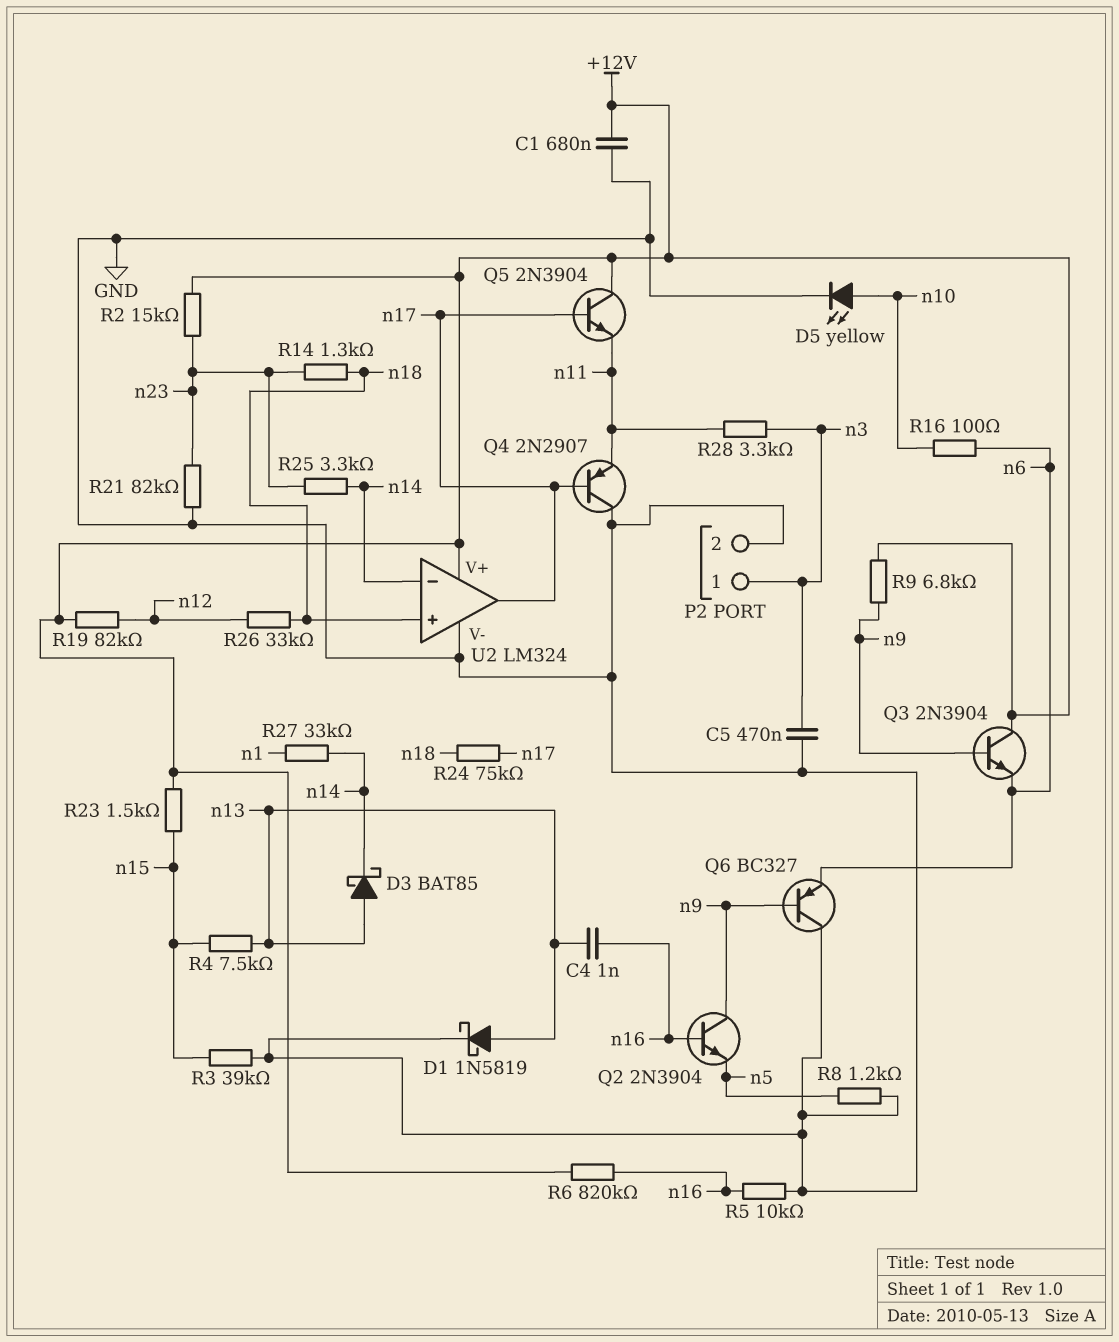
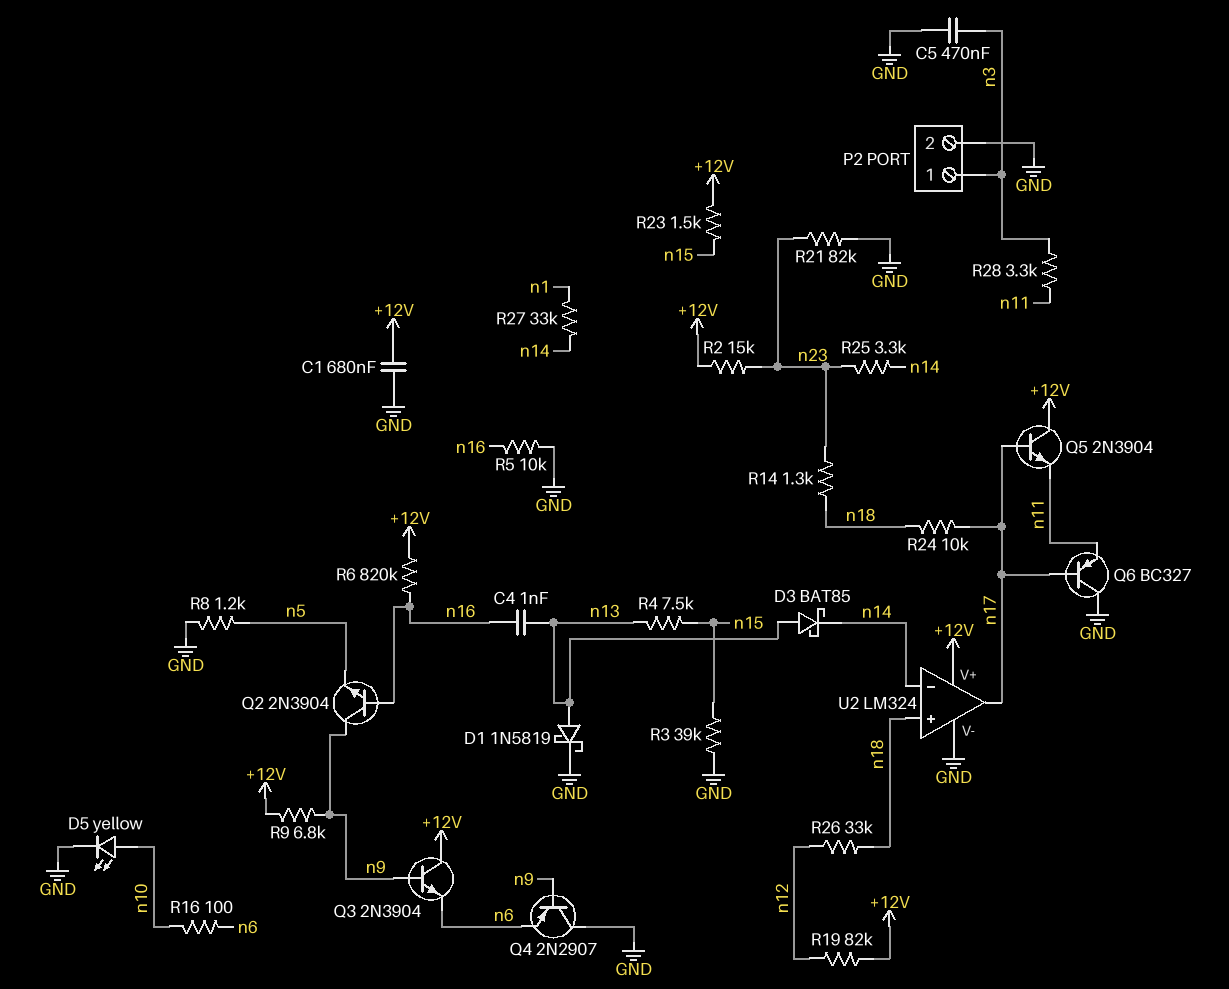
Q4: PNP 2N2907 (B n17, C GND, E n11) -> PNP 2N2907 (B n9, C GND, E n6)
Q6: PNP BC327 (B n9, C GND, E n6) -> PNP BC327 (B n17, C GND, E n11)
R24: 75k (n17, n18) -> 10k (n17, n18)

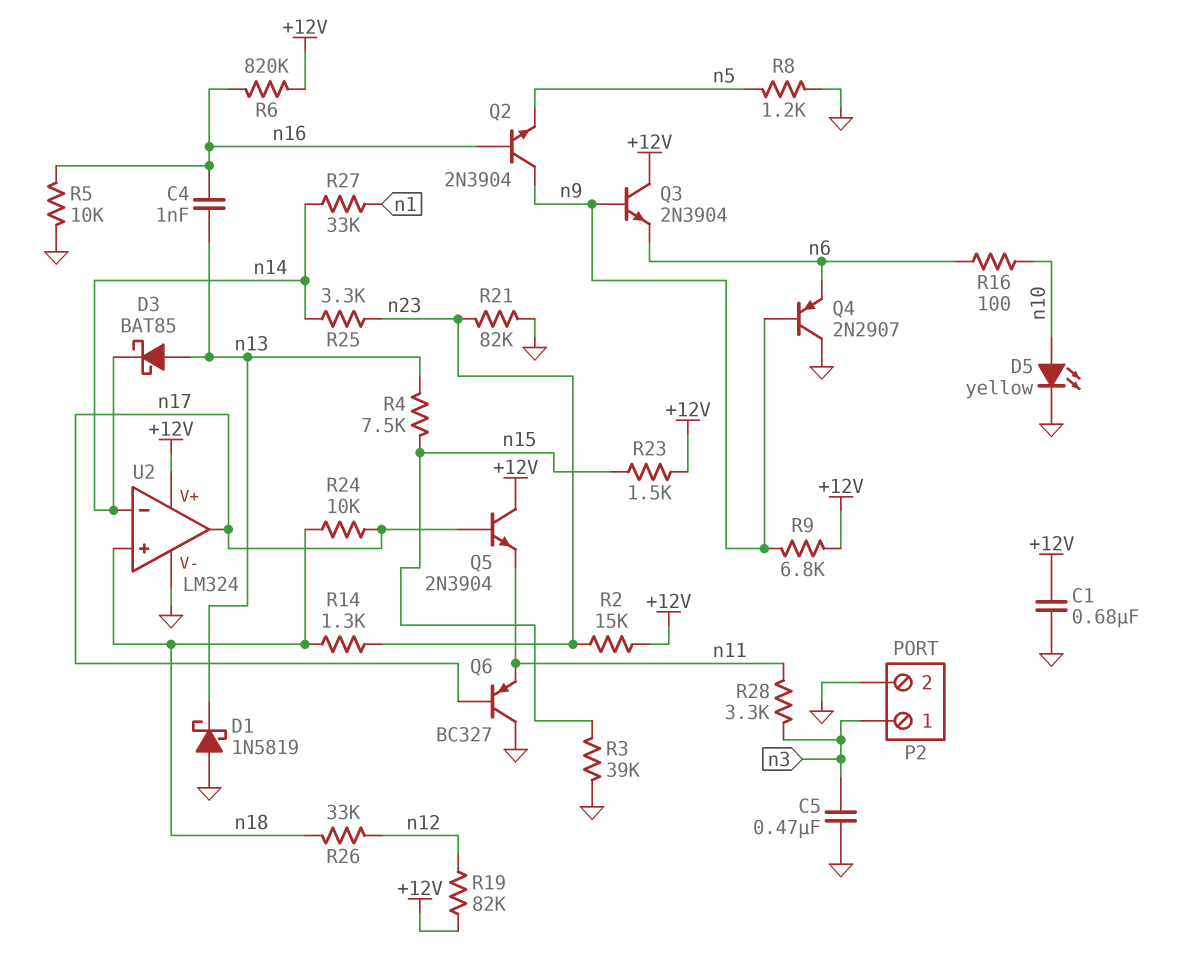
D1: schottky 1N5819 (A n13, K GND) -> schottky 1N5819 (A GND, K n13)

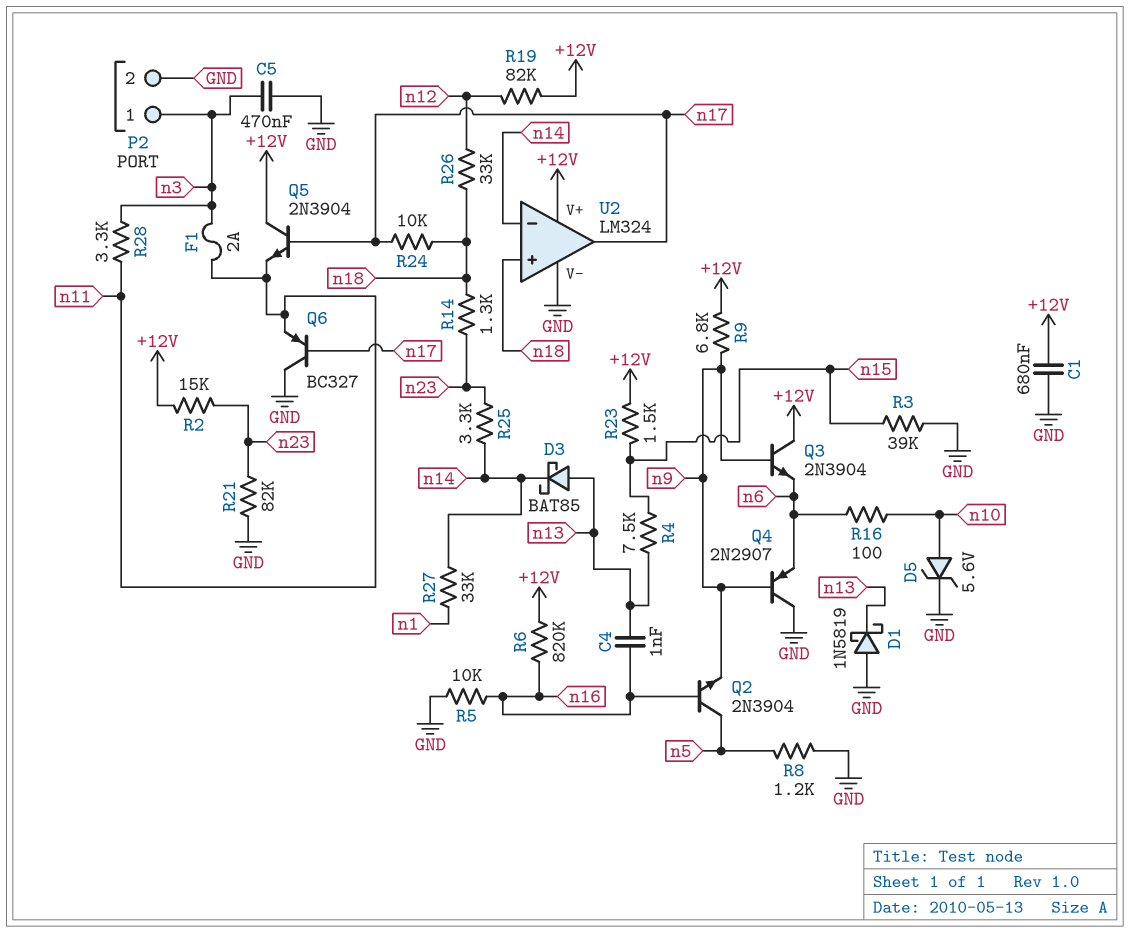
D5: LED yellow (A n10, K GND) -> zener 5.6V (A n10, K GND)
F1: none -> 2A (n3, n11)
Q2: NPN 2N3904 (B n16, C n9, E n5) -> NPN 2N3904 (B n16, C n5, E n9)

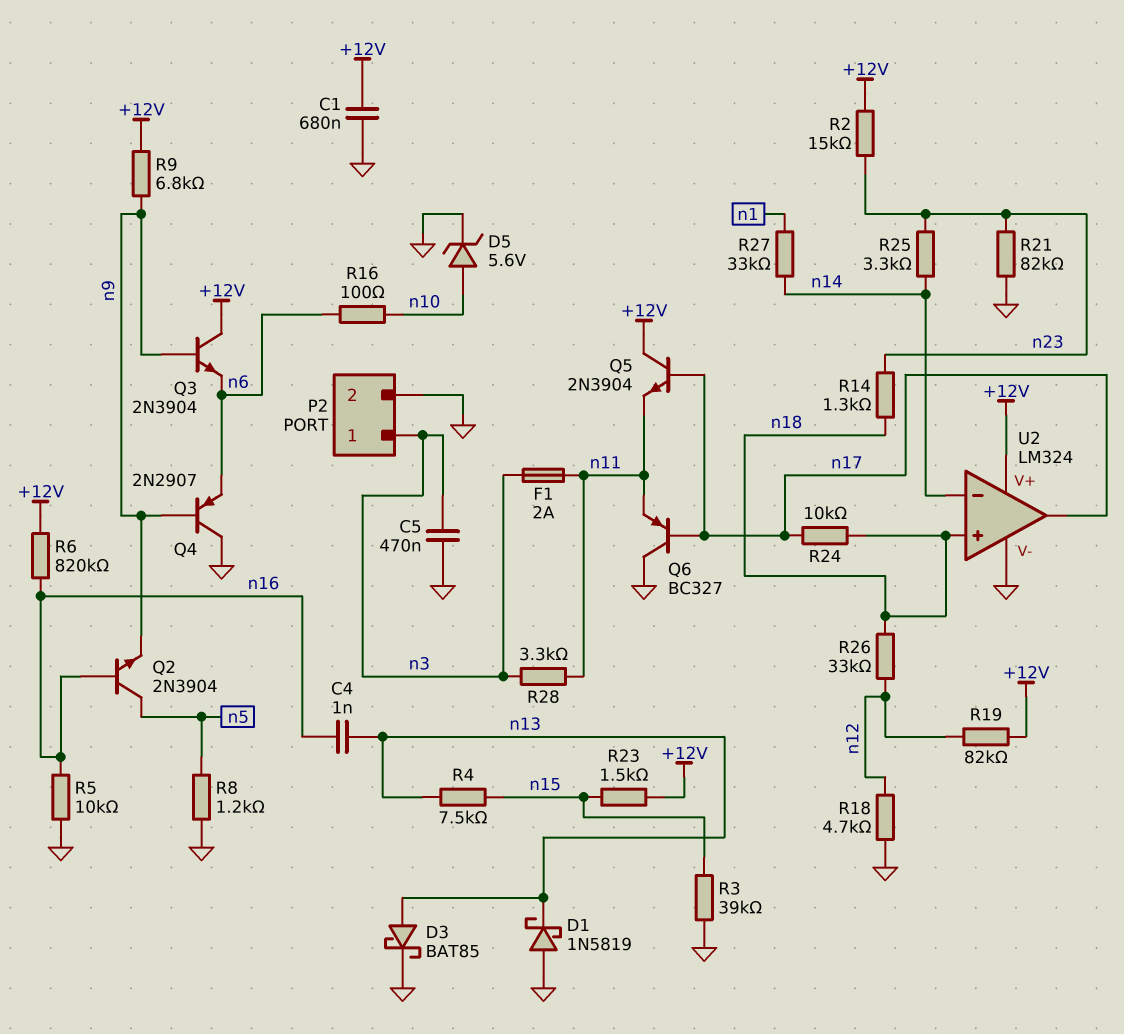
D3: schottky BAT85 (A n13, K n14) -> schottky BAT85 (A n13, K GND)
R18: none -> 4.7k (GND, n12)

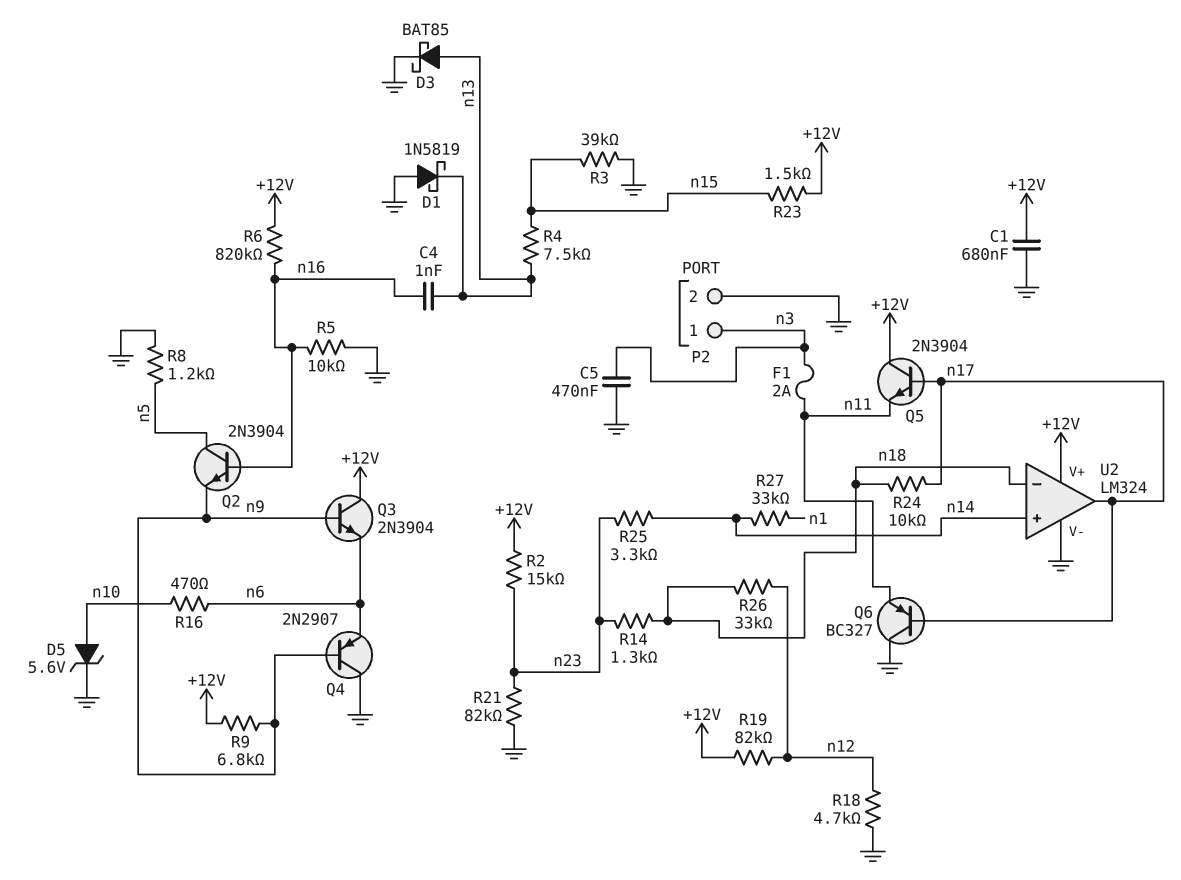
R16: 100 (n6, n10) -> 470 (n6, n10)
R28: 3.3k (n3, n11) -> none
U2 pin in+: n18 -> n14
U2 pin in-: n14 -> n18

